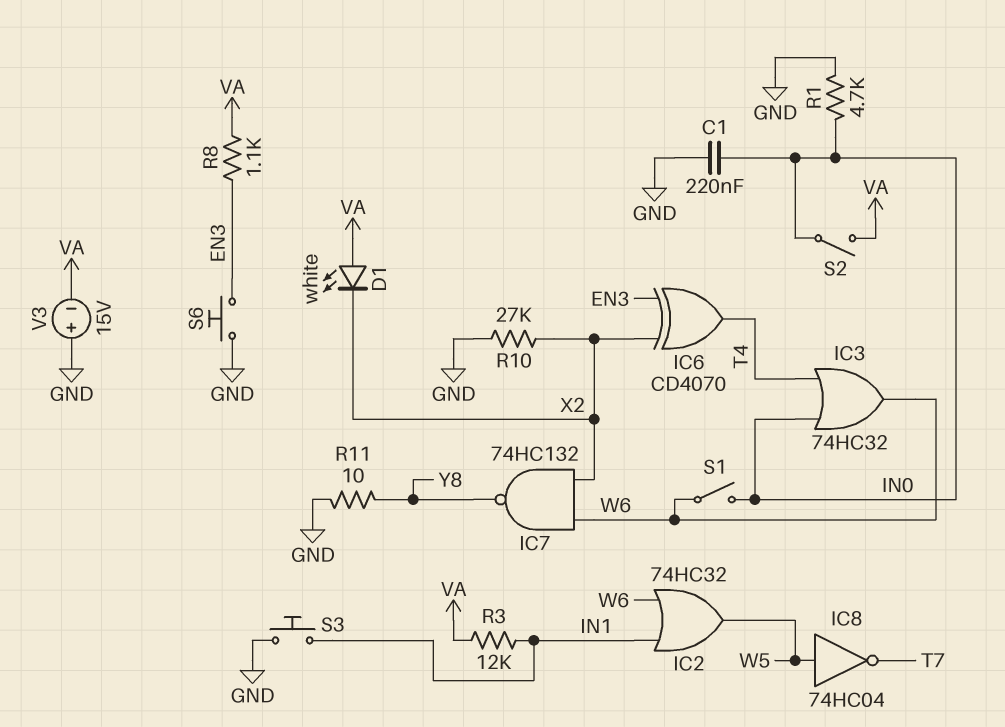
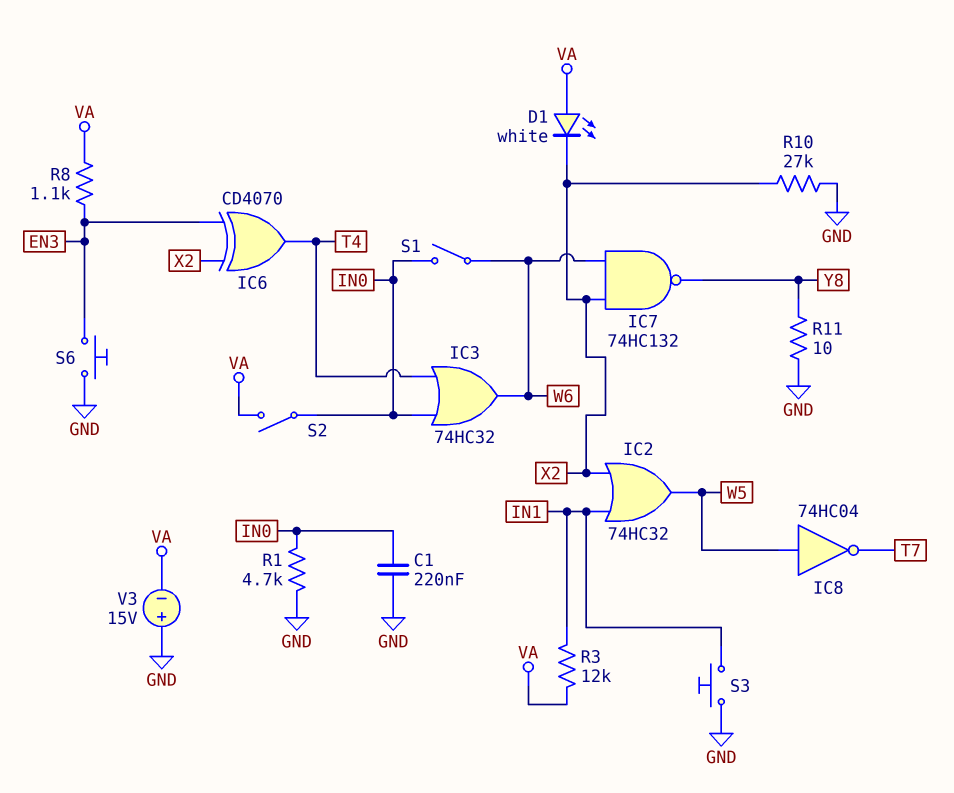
IC2: OR 74HC32 (in IN1, in W6, out W5) -> OR 74HC32 (in IN1, in X2, out W5)

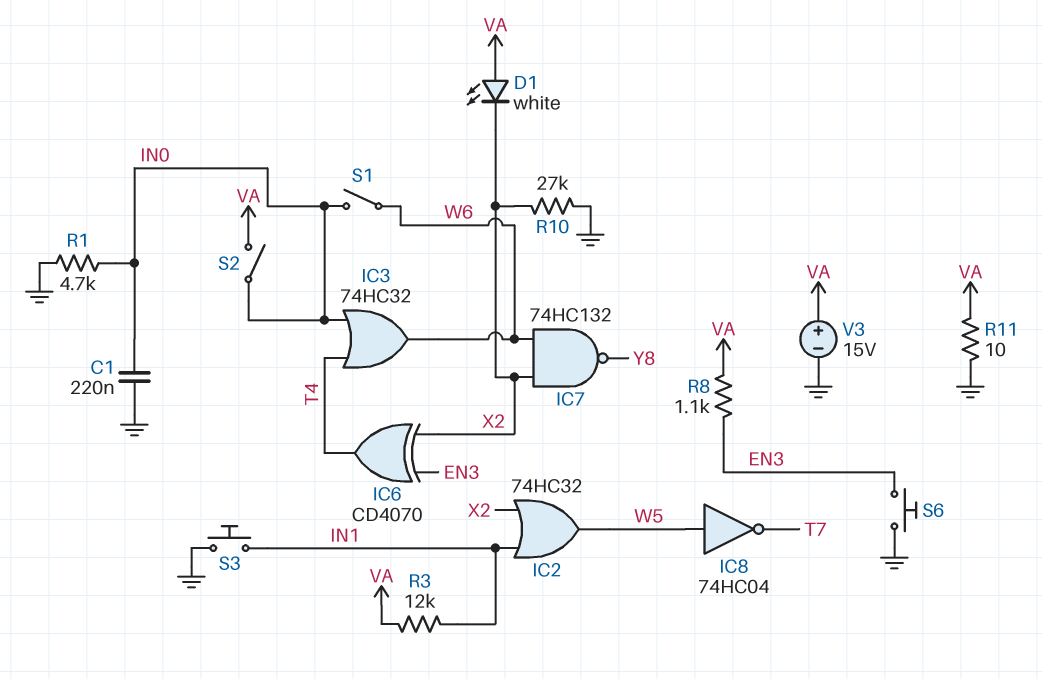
R11: 10 (GND, Y8) -> 10 (GND, VA)
V3: 15V (plus GND, minus VA) -> 15V (plus VA, minus GND)

